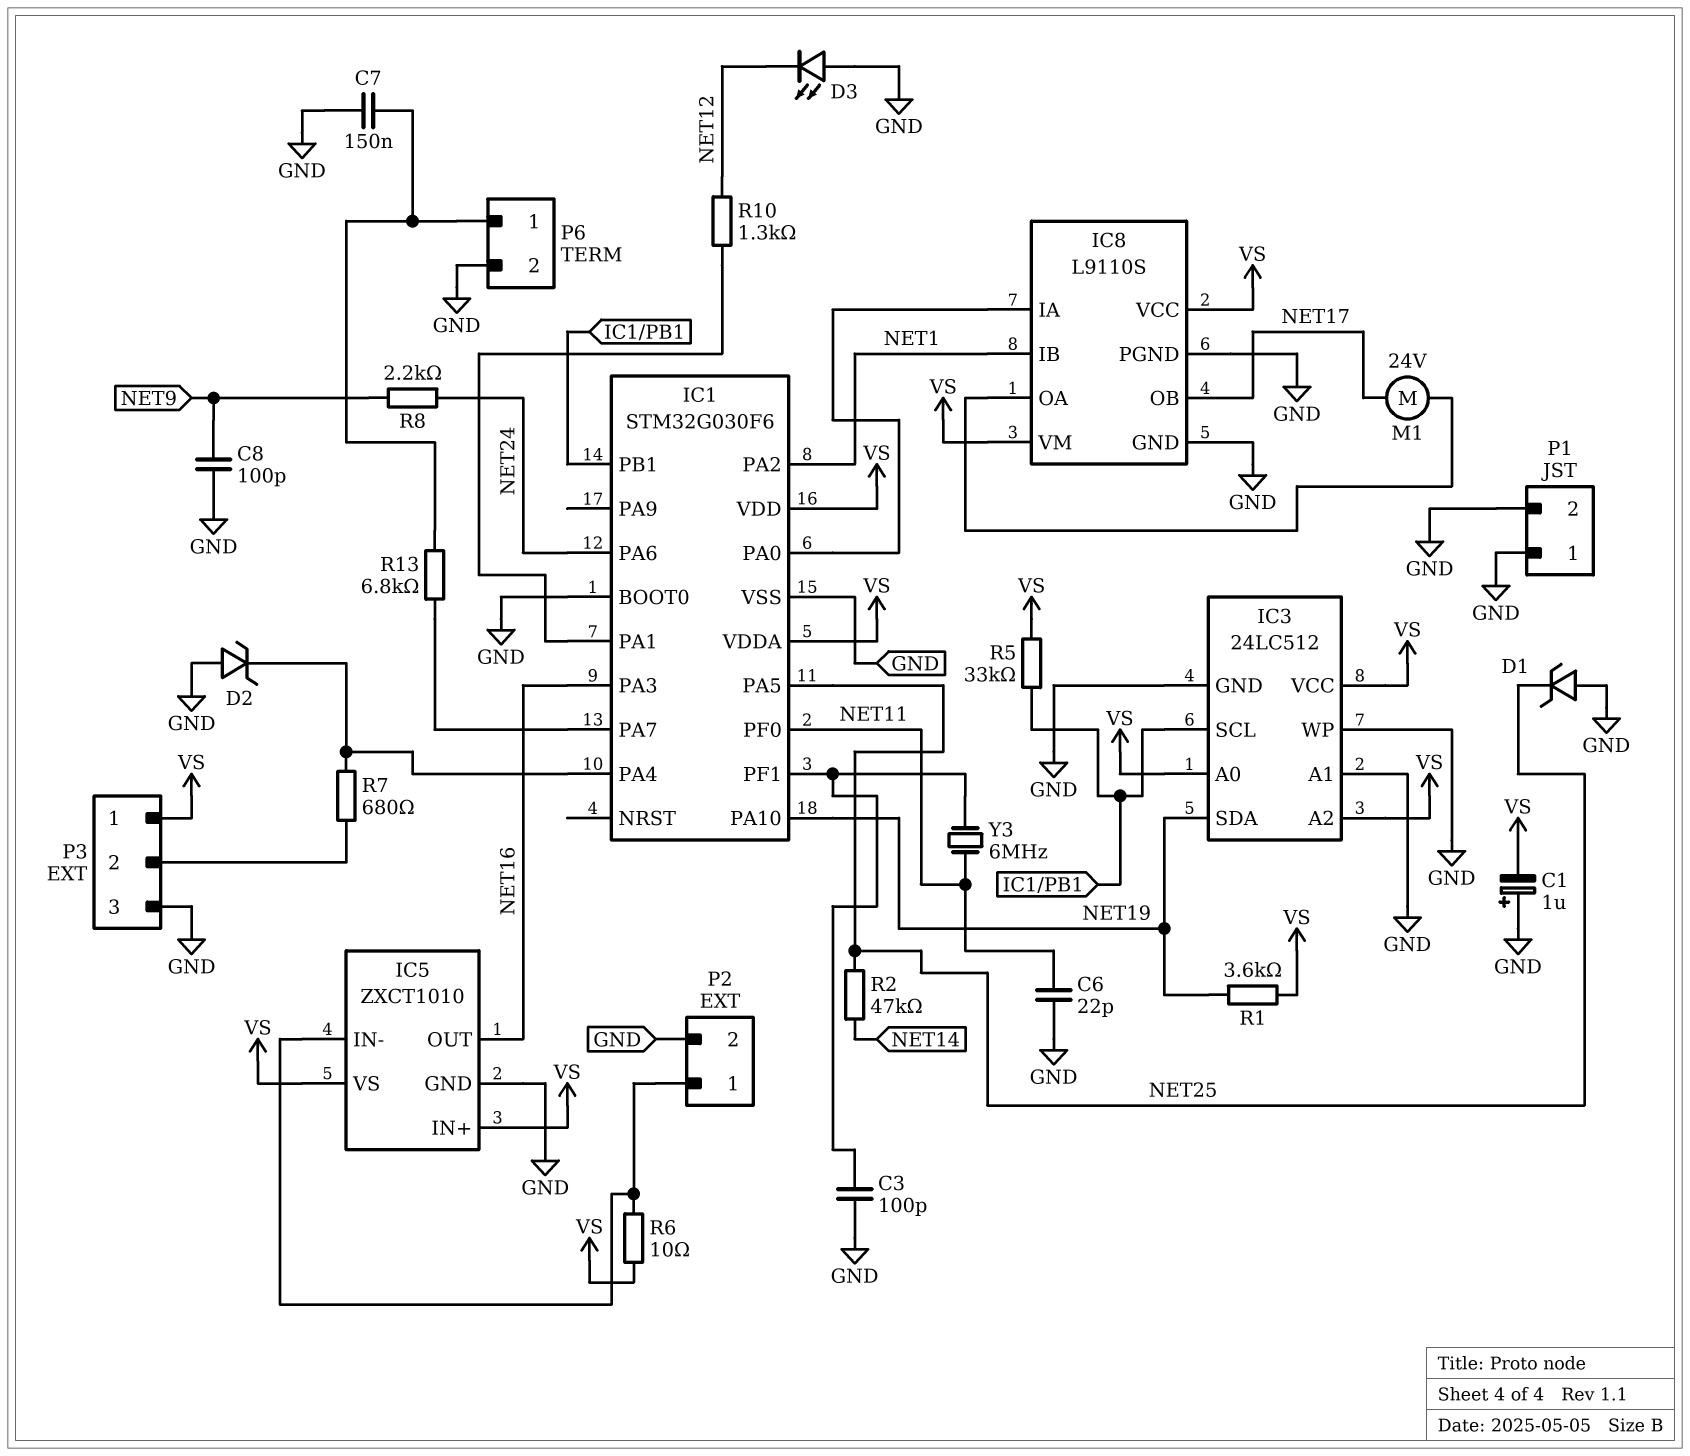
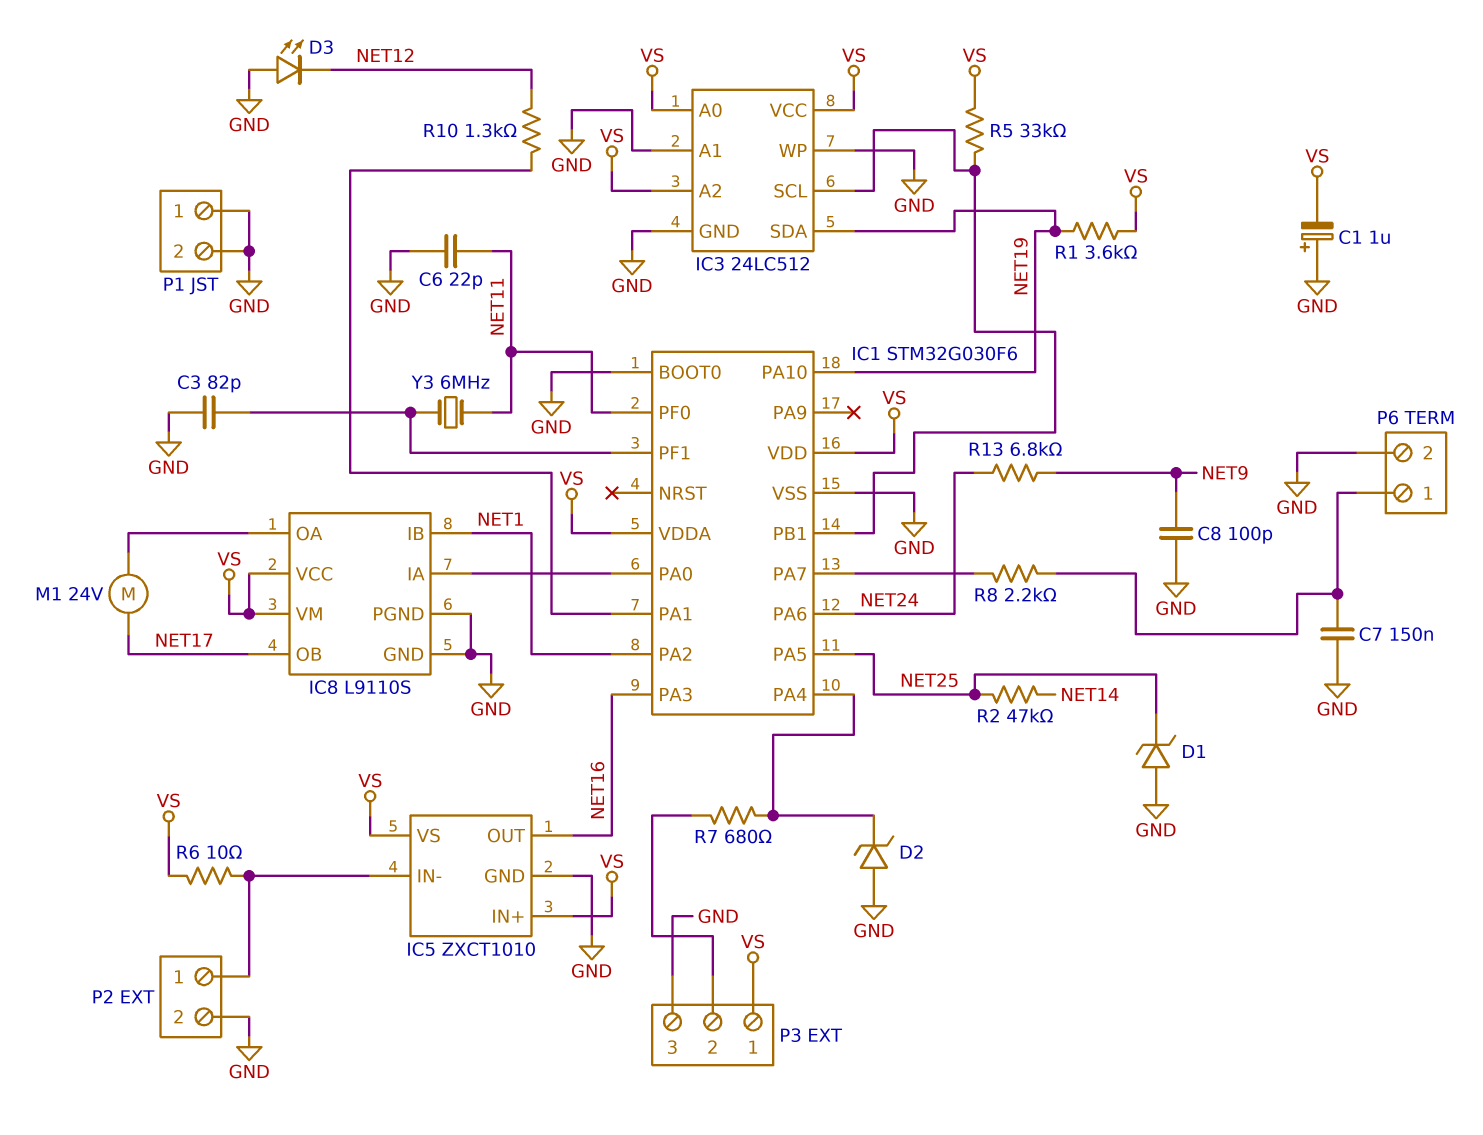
C3: 100pF (GND, IC1/PF1) -> 82pF (GND, IC1/PF1)
R8: 2.2k (NET9, NET24) -> 2.2k (IC1/PA7, P6/1)
R13: 6.8k (IC1/PA7, P6/1) -> 6.8k (NET9, NET24)

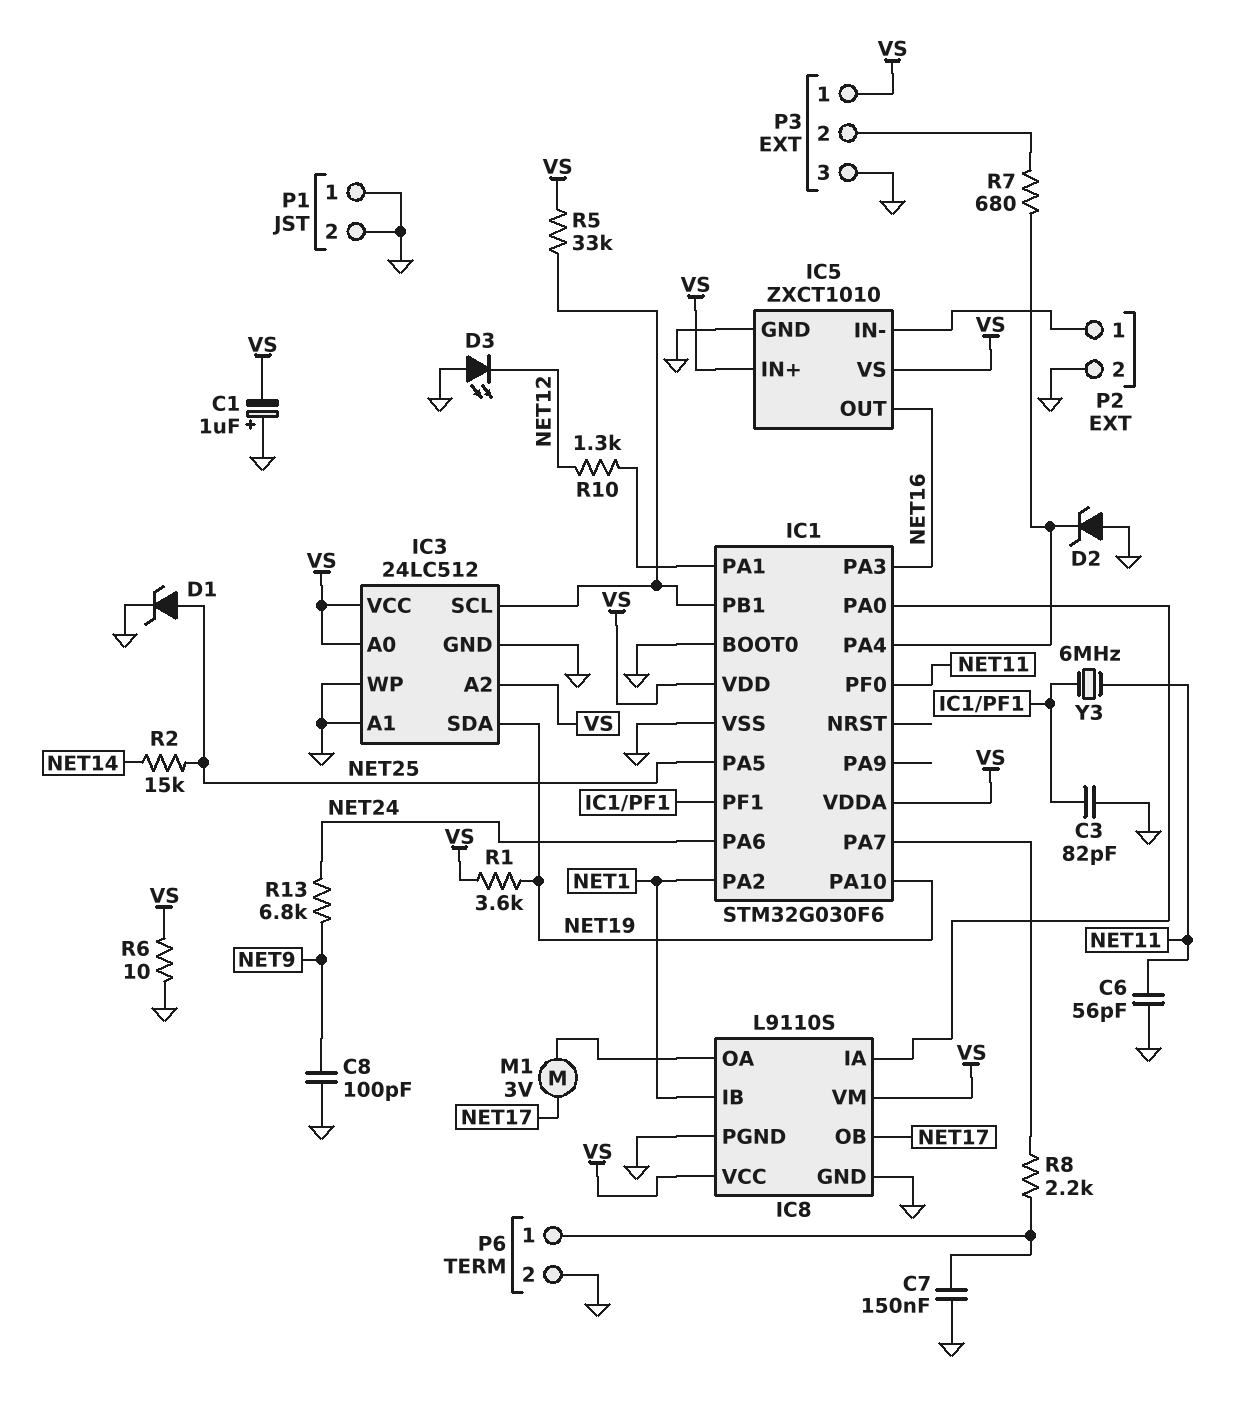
C6: 22pF (GND, NET11) -> 56pF (GND, NET11)
D1: zener (A GND, K NET25) -> zener (A NET25, K GND)
M1: motor 24V (IC8/OA, NET17) -> motor 3V (IC8/OA, NET17)
R2: 47k (NET14, NET25) -> 15k (NET14, NET25)
R6: 10 (IC5/IN-, VS) -> 10 (GND, VS)

